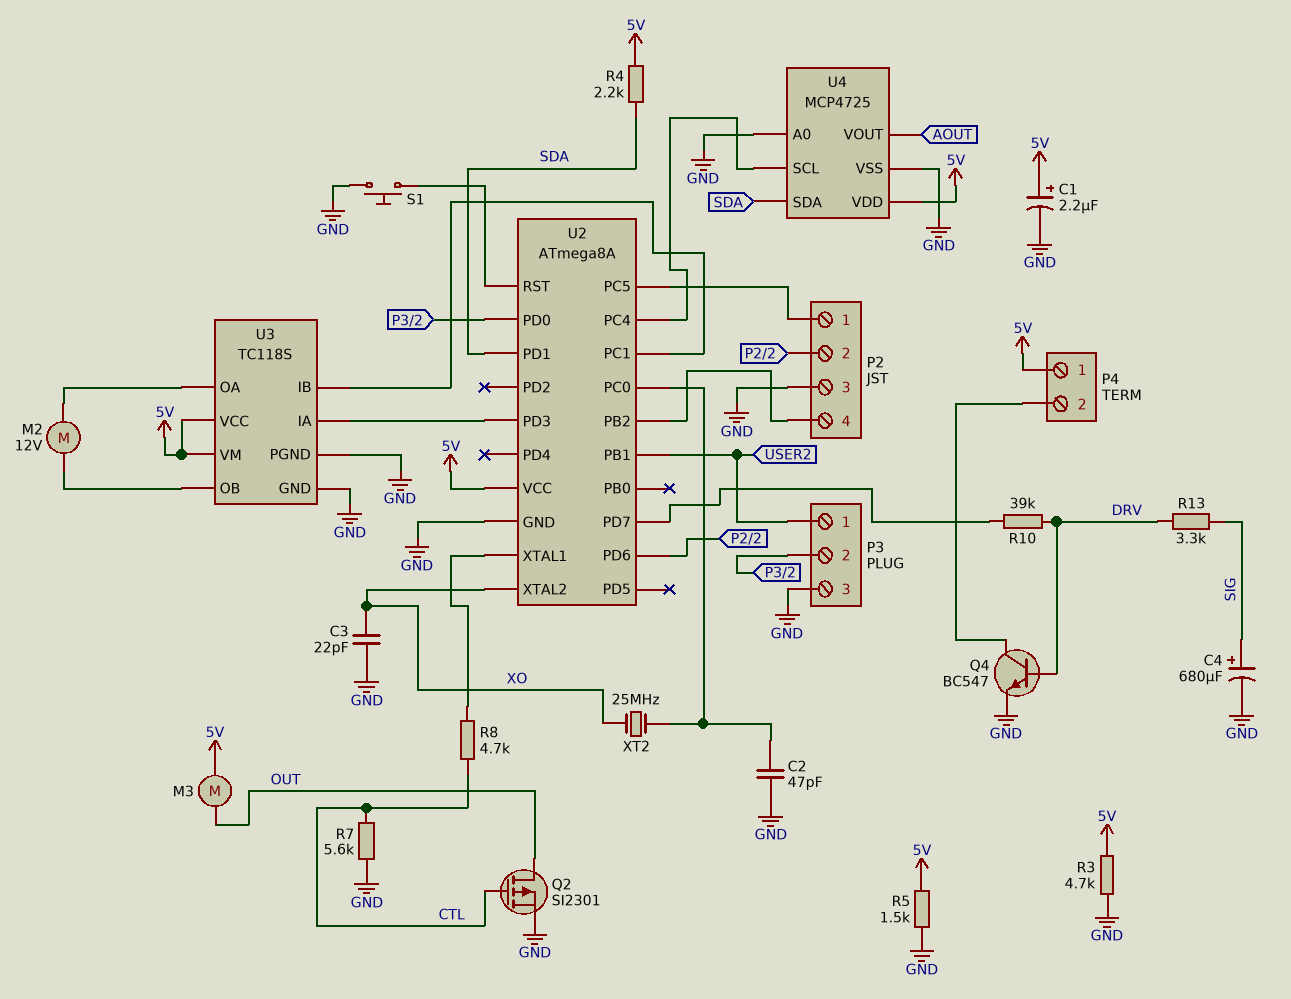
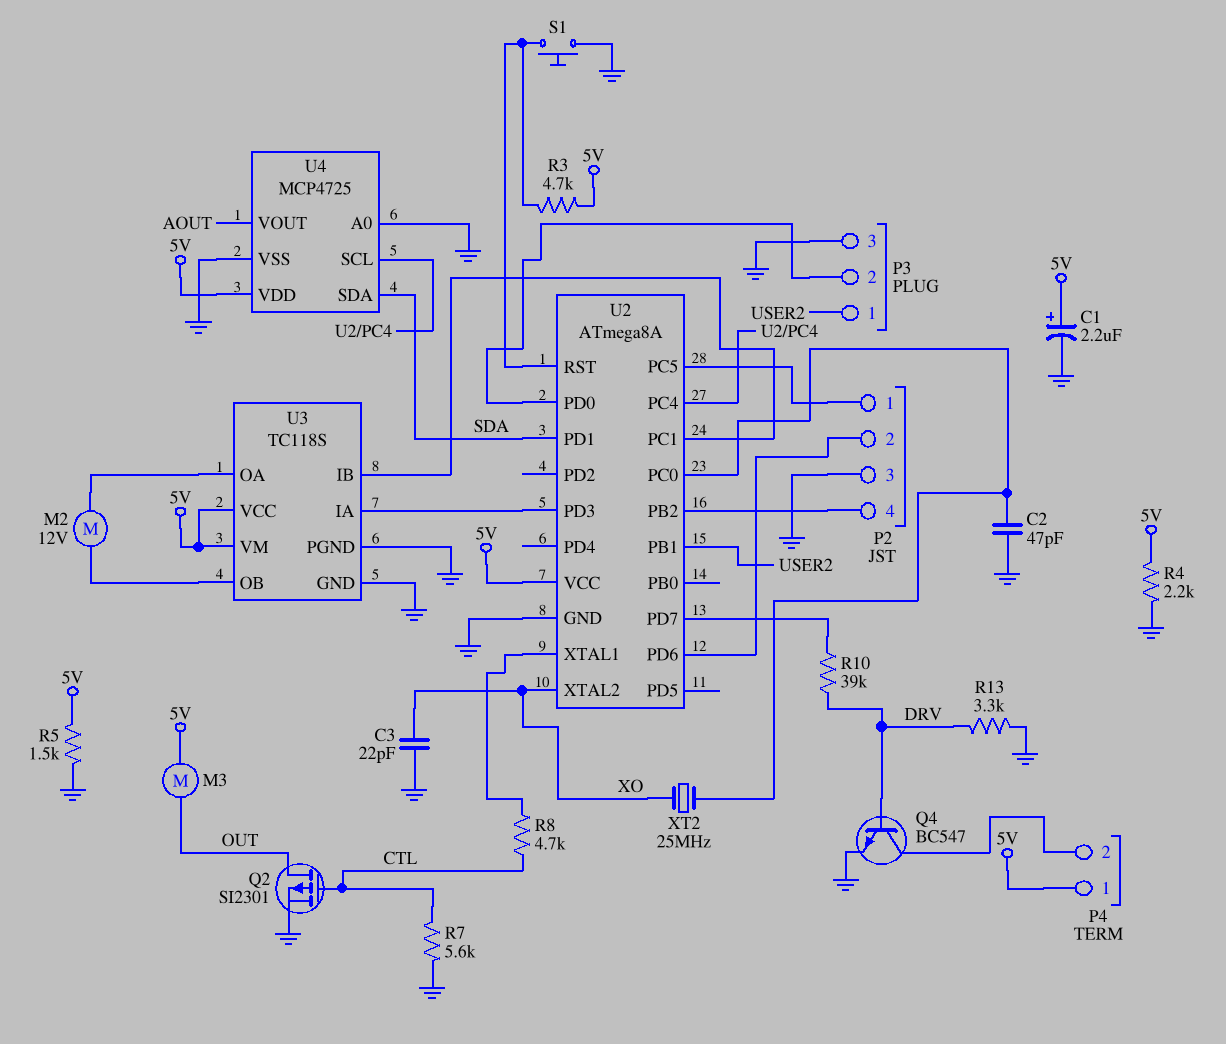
C4: 680uF (plus SIG, minus GND) -> none
R3: 4.7k (5V, GND) -> 4.7k (5V, U2/RST)
R4: 2.2k (5V, SDA) -> 2.2k (5V, GND)
R13: 3.3k (DRV, SIG) -> 3.3k (DRV, GND)

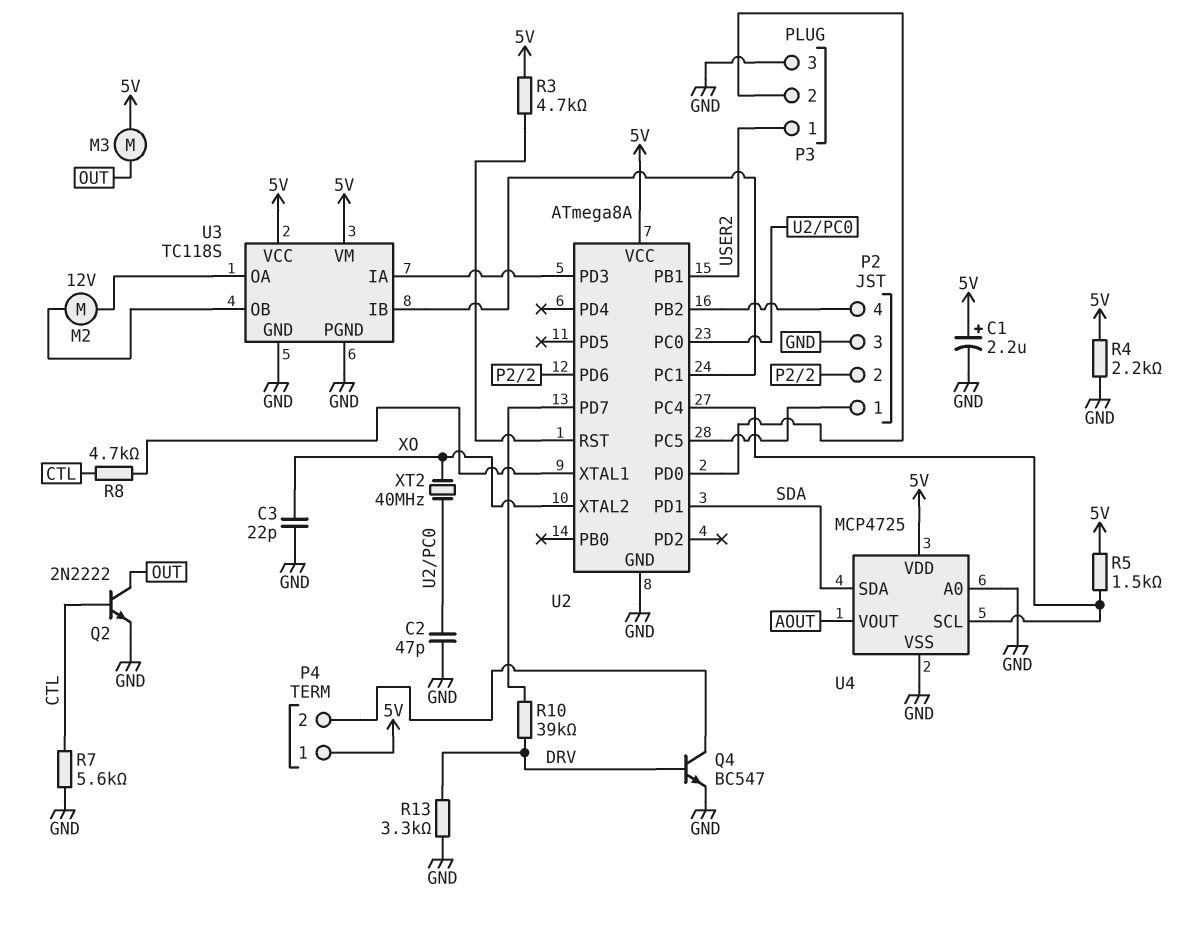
Q2: PMOS SI2301 (G CTL, D OUT, S GND) -> NPN 2N2222 (B CTL, C OUT, E GND)
R5: 1.5k (5V, GND) -> 1.5k (5V, U2/PC4)
S1: button (GND, U2/RST) -> none
XT2: 25MHz (U2/PC0, XO) -> 40MHz (U2/PC0, XO)

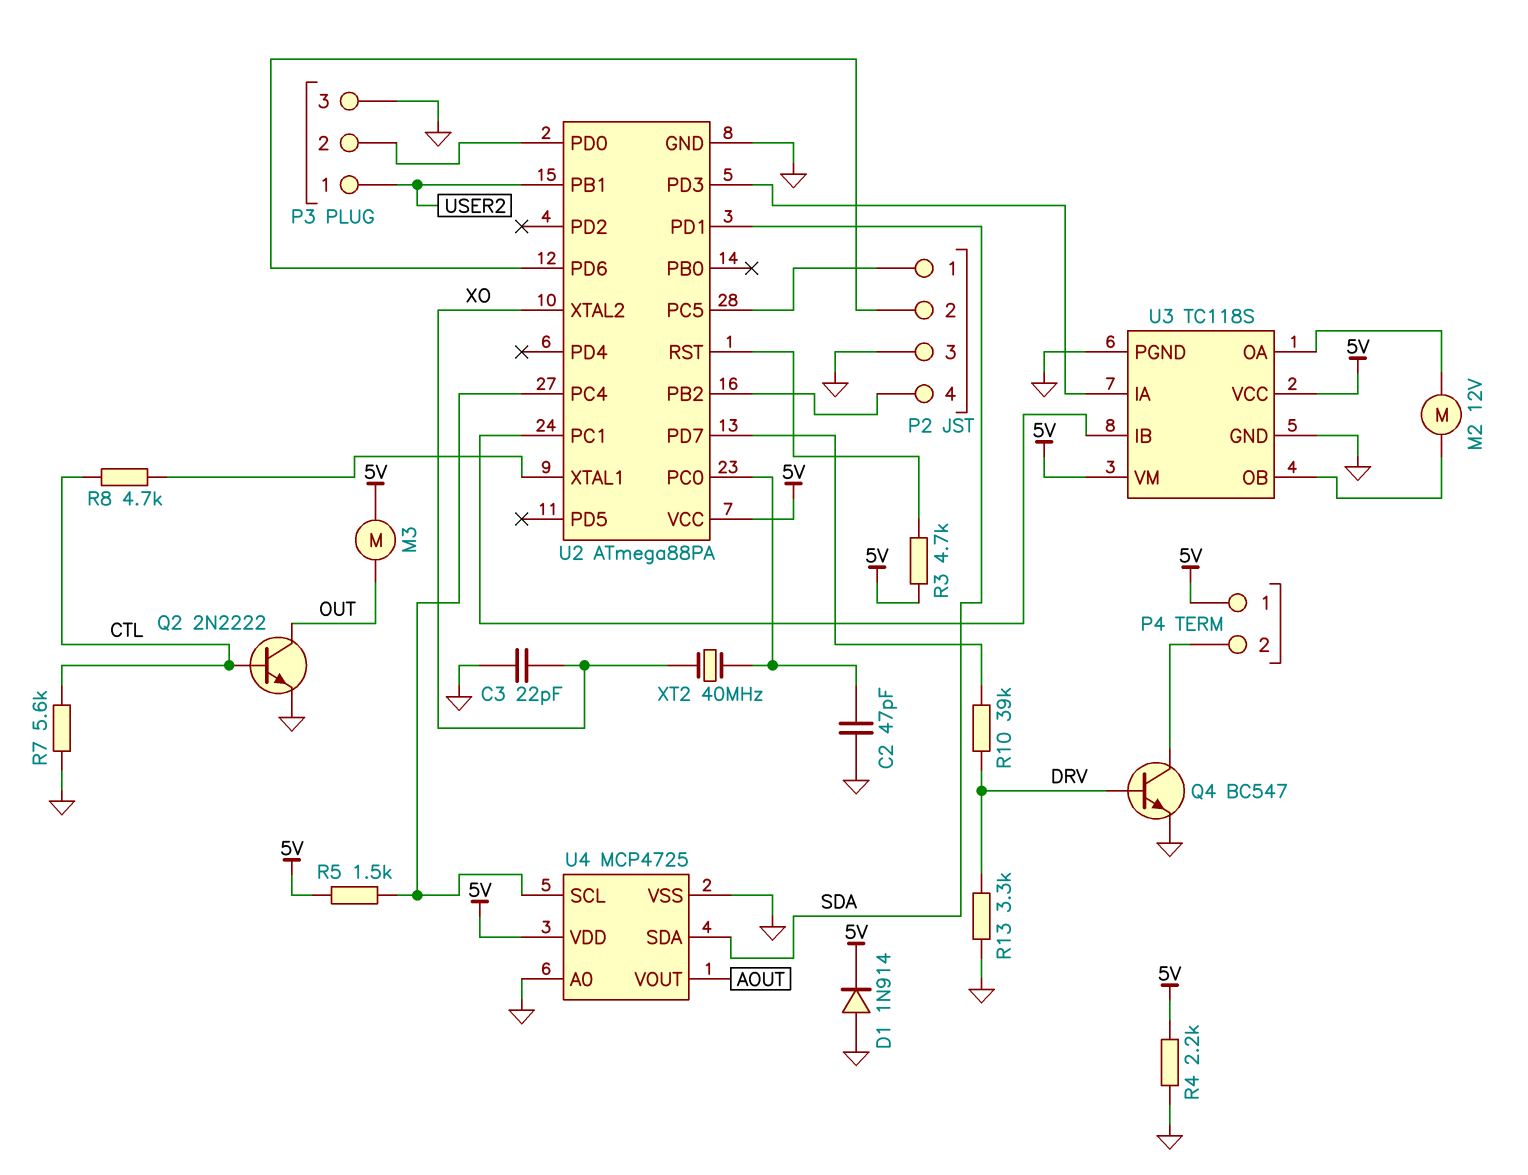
C1: 2.2uF (plus 5V, minus GND) -> none
D1: none -> diode 1N914 (A GND, K 5V)
U2: ATmega8A -> ATmega88PA

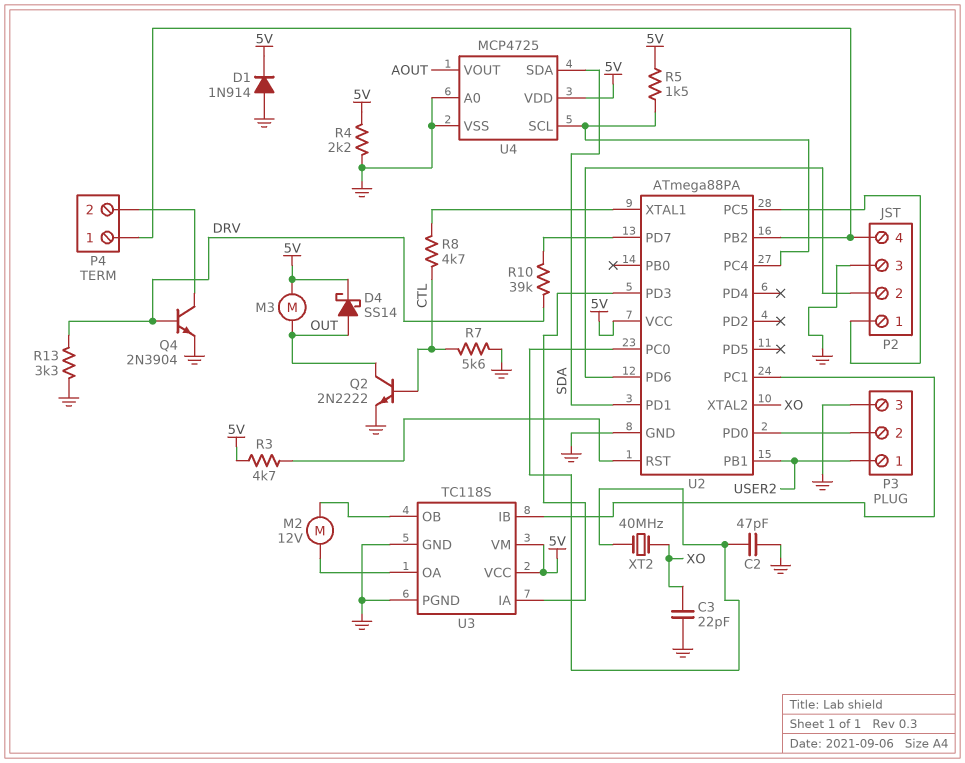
D4: none -> schottky SS14 (A OUT, K 5V)
P4 pin 1: 5V -> P2/4
Q4: NPN BC547 (B DRV, C P4/2, E GND) -> NPN 2N3904 (B DRV, C P4/2, E GND)

